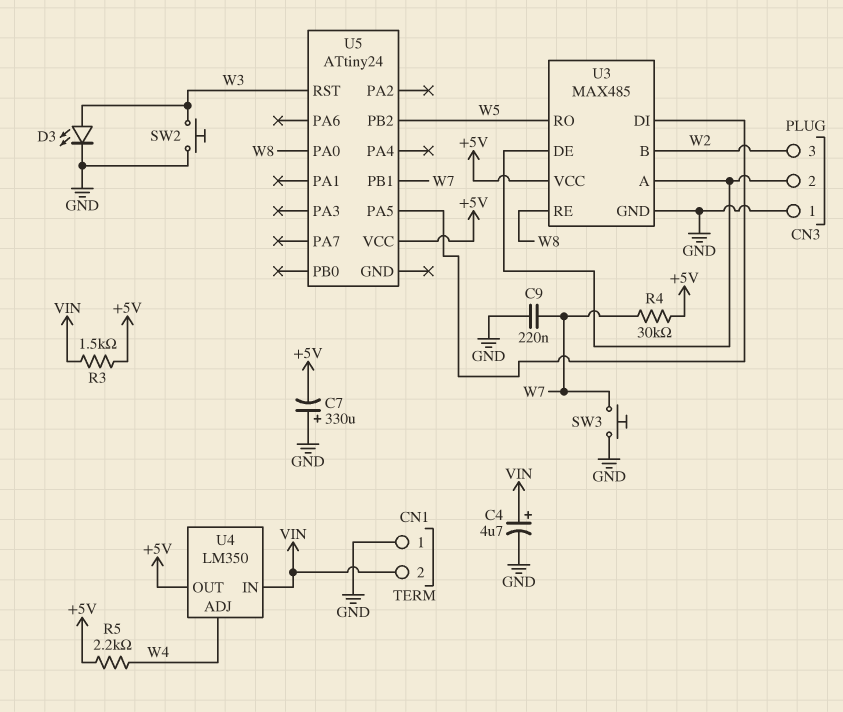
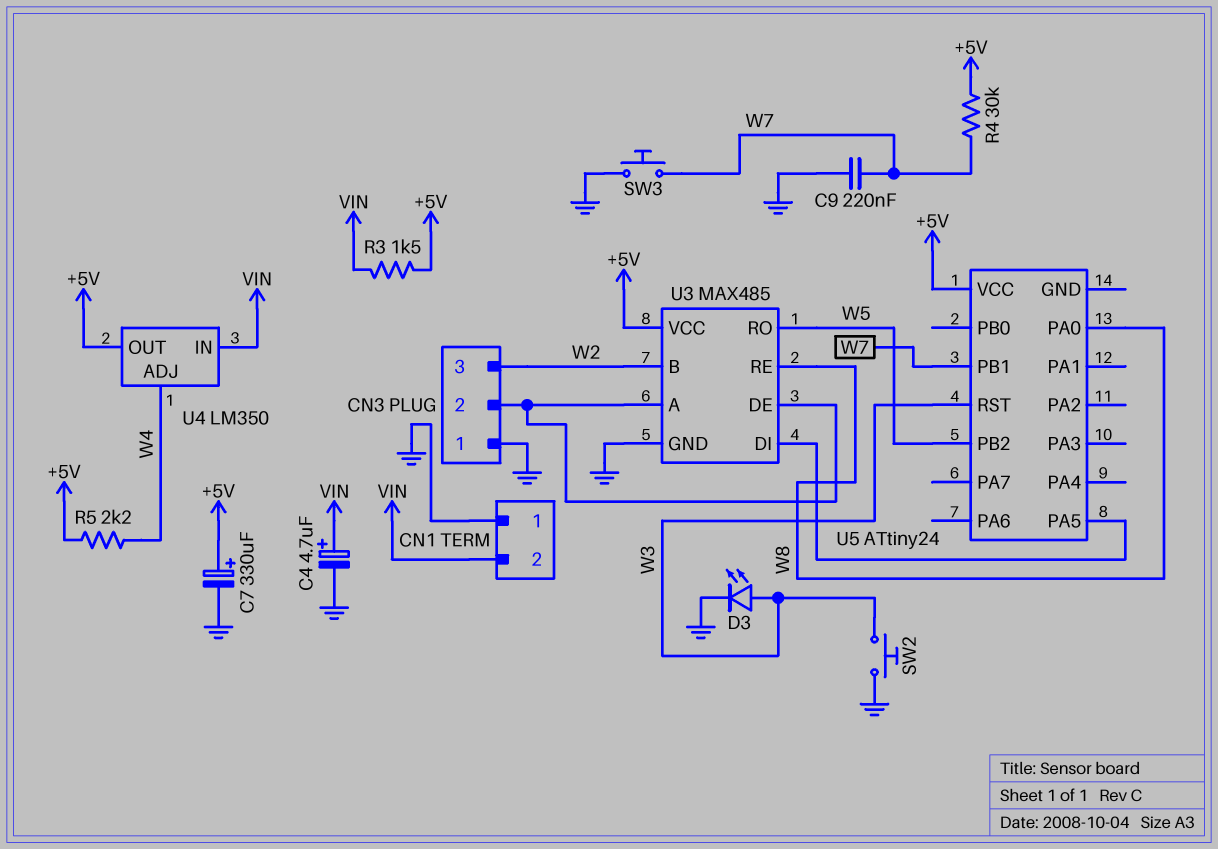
C7: 330uF (plus GND, minus +5V) -> 330uF (plus +5V, minus GND)

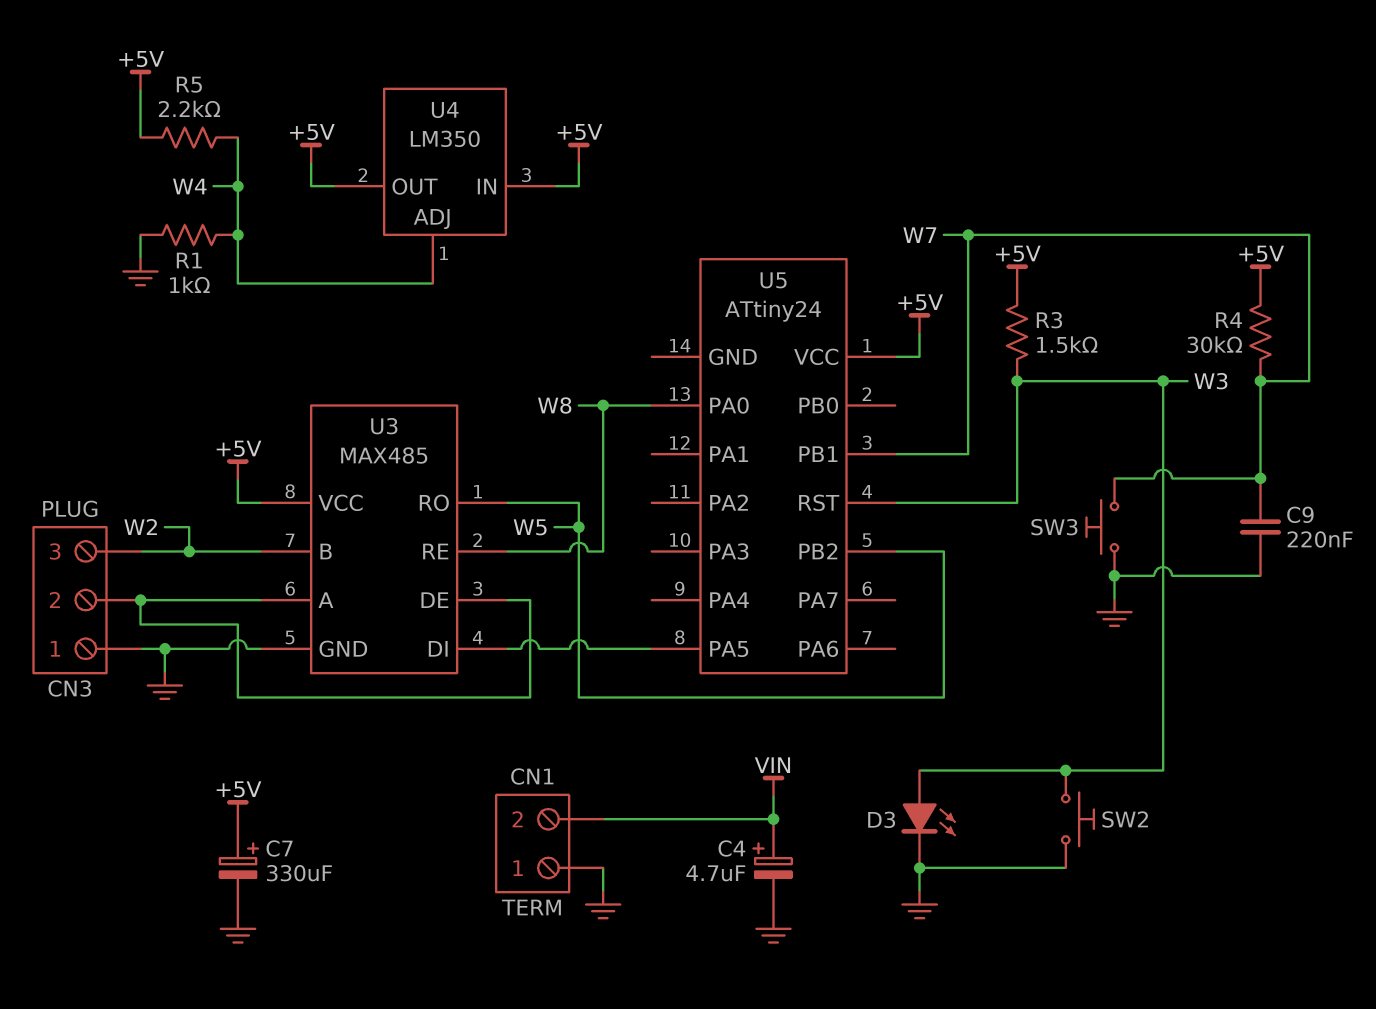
R1: none -> 1k (GND, W4)
R3: 1.5k (+5V, VIN) -> 1.5k (+5V, W3)
U4 pin IN: VIN -> +5V

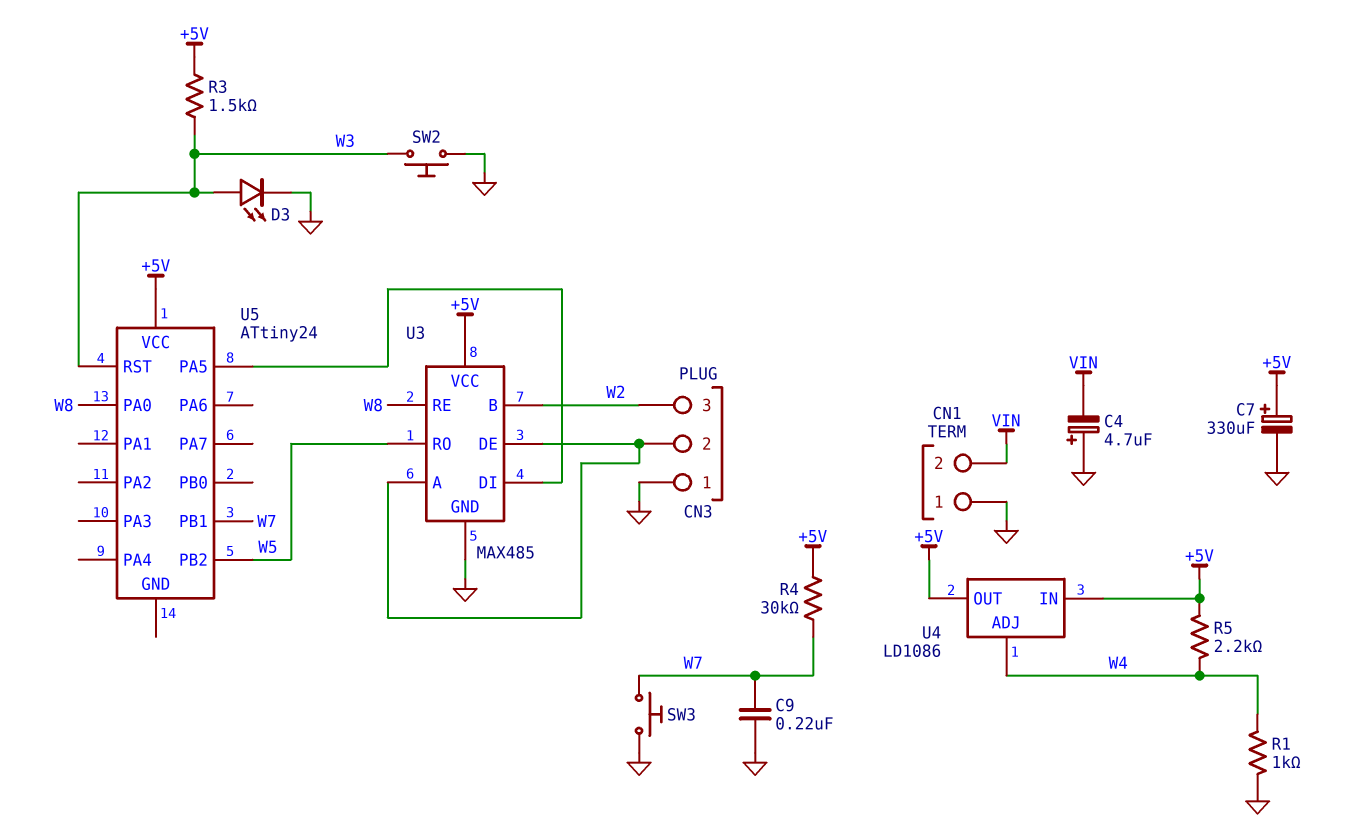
C4: 4.7uF (plus VIN, minus GND) -> 4.7uF (plus GND, minus VIN)
U4: LM350 -> LD1086

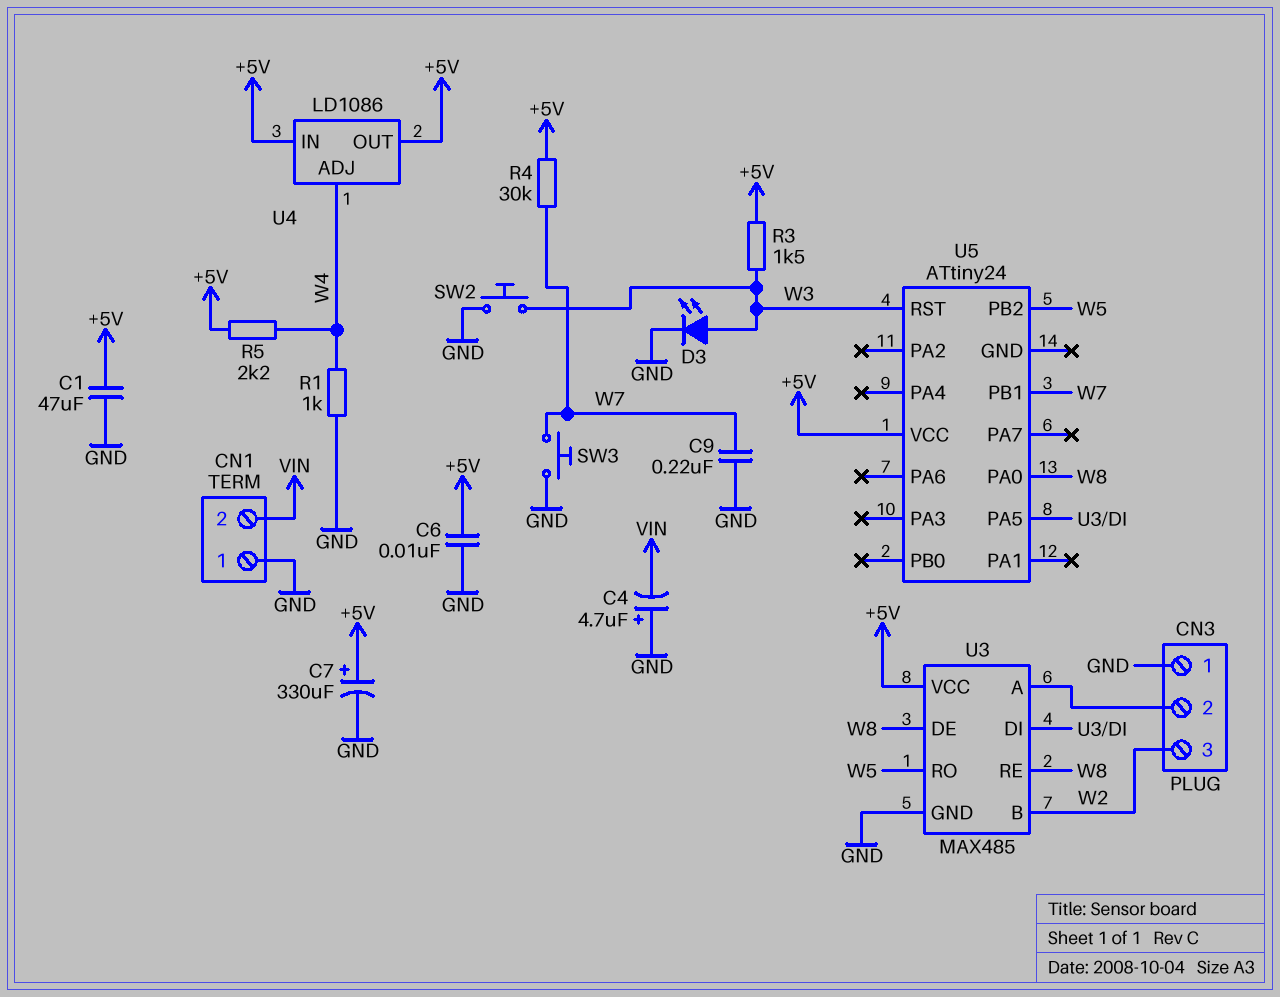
C1: none -> 47uF (+5V, GND)
C6: none -> 10nF (+5V, GND)
U3 pin DE: CN3/2 -> W8

